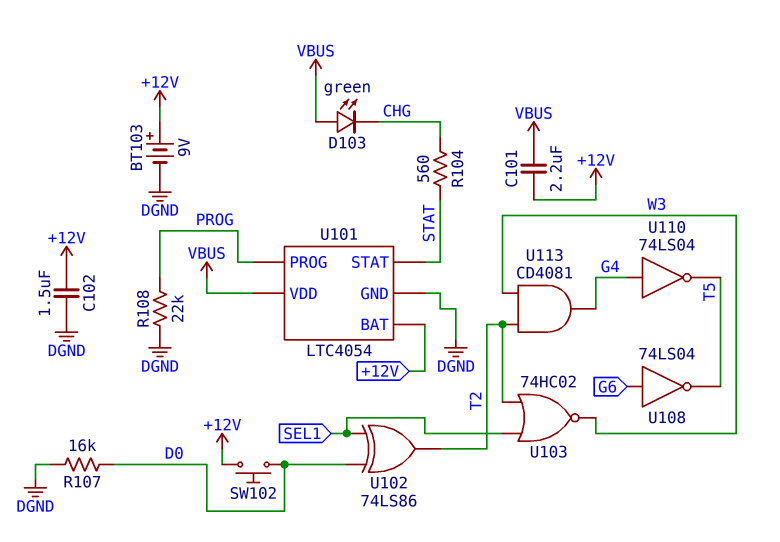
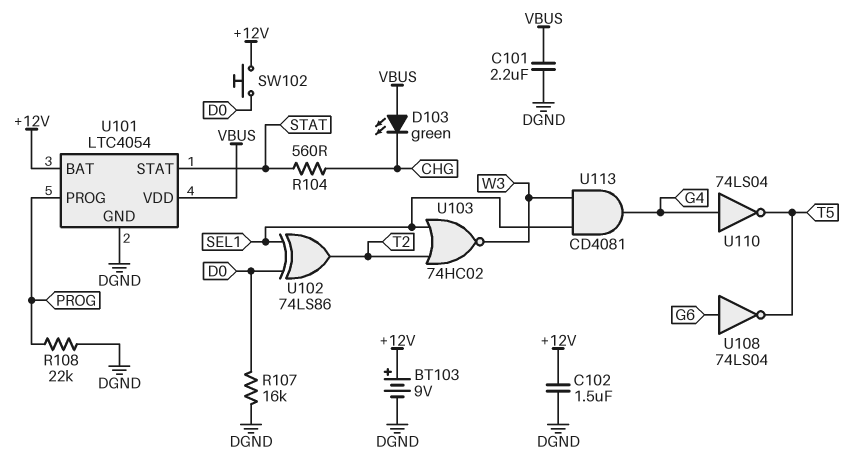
C101: 2.2uF (+12V, VBUS) -> 2.2uF (DGND, VBUS)
U113: AND CD4081 (in T2, in W3, out G4) -> AND CD4081 (in SEL1, in W3, out G4)

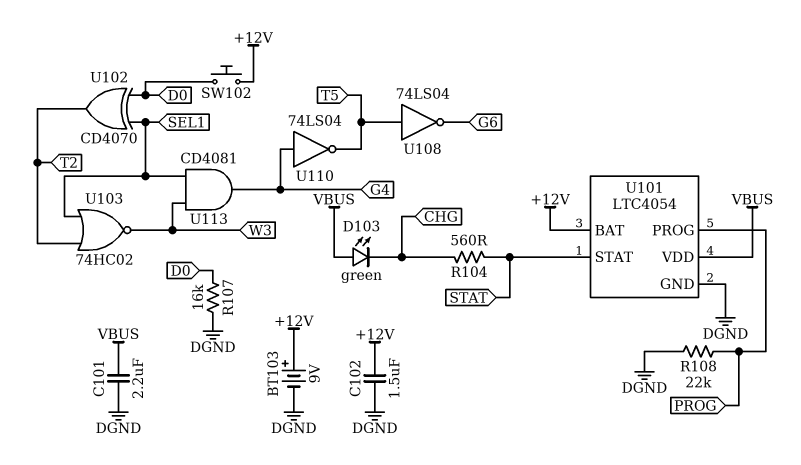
U102: XOR 74LS86 (in D0, in SEL1, out T2) -> XOR CD4070 (in D0, in SEL1, out T2)
U108: NOT 74LS04 (in G6, out T5) -> NOT 74LS04 (in T5, out G6)

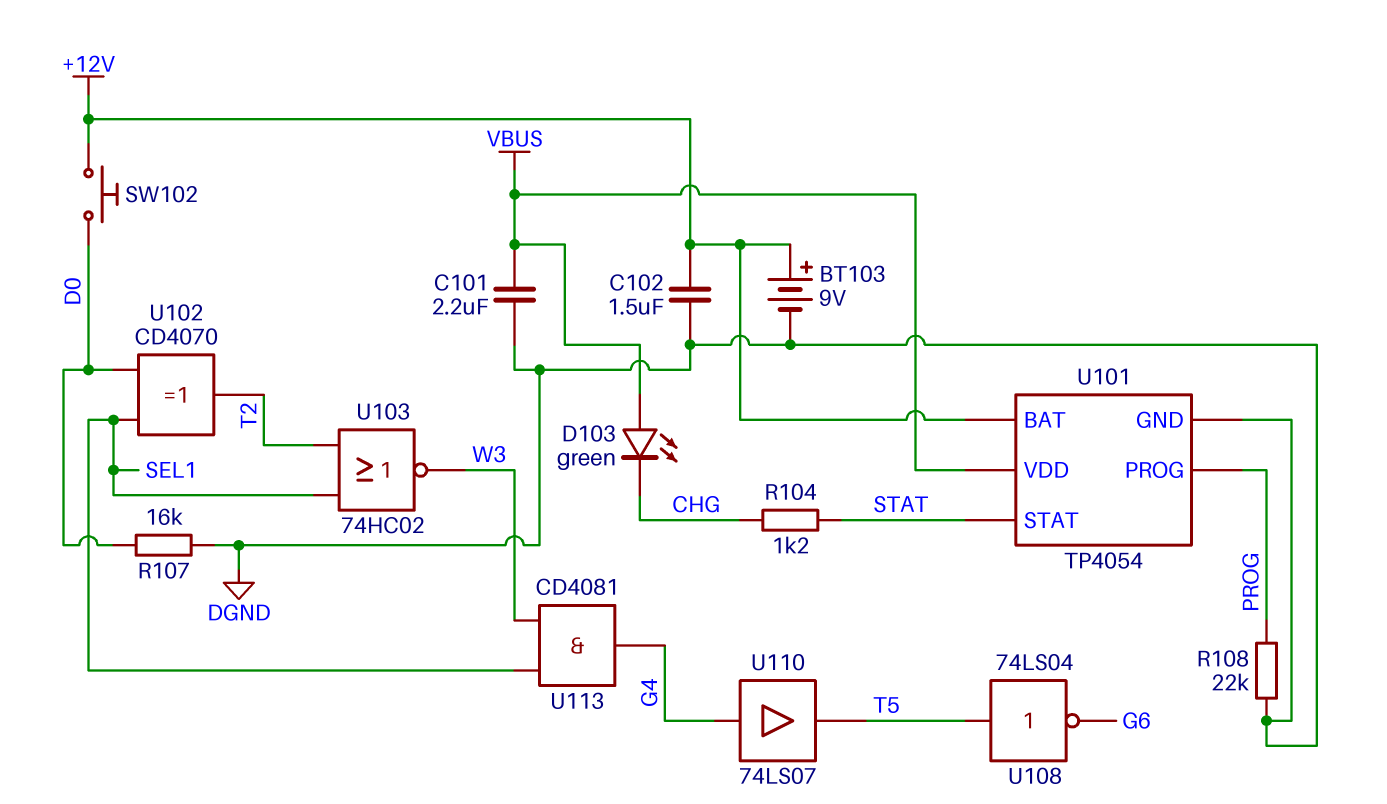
R104: 560 (CHG, STAT) -> 1.2k (CHG, STAT)
U101: LTC4054 -> TP4054
U110: NOT 74LS04 (in G4, out T5) -> buffer 74LS07 (in G4, out T5)

